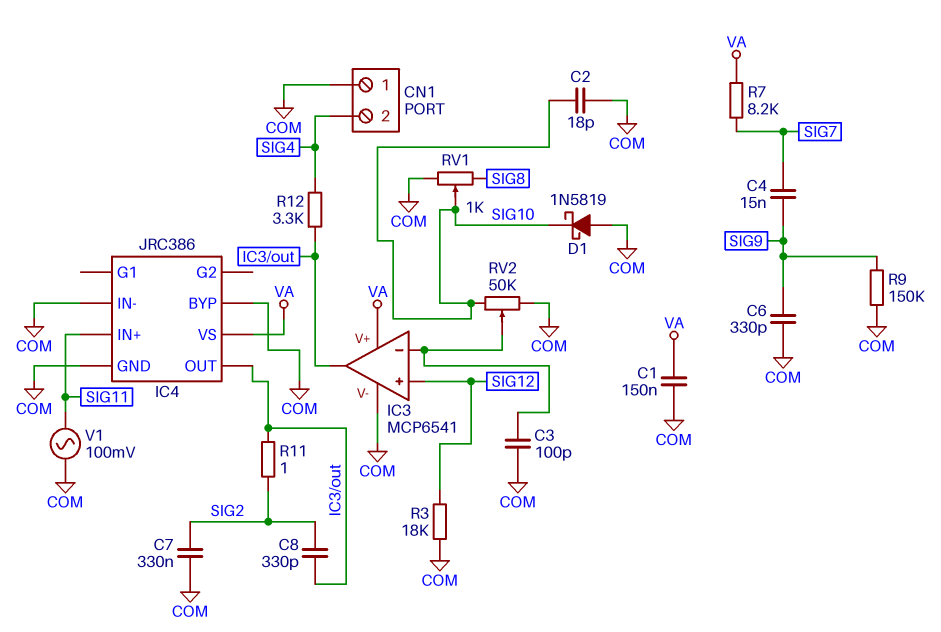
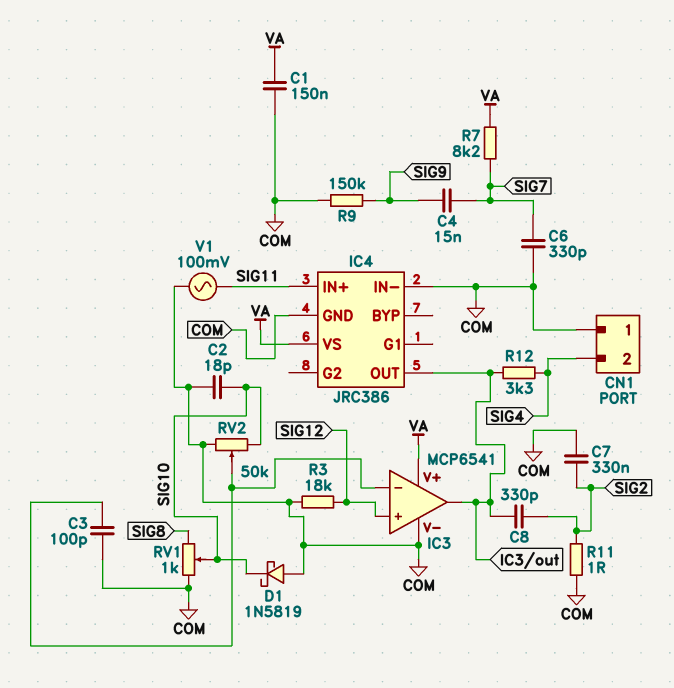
C6: 330pF (COM, SIG9) -> 330pF (COM, SIG7)
IC4 pin BYP: COM -> none
R11: 1 (IC3/out, SIG2) -> 1 (COM, SIG2)

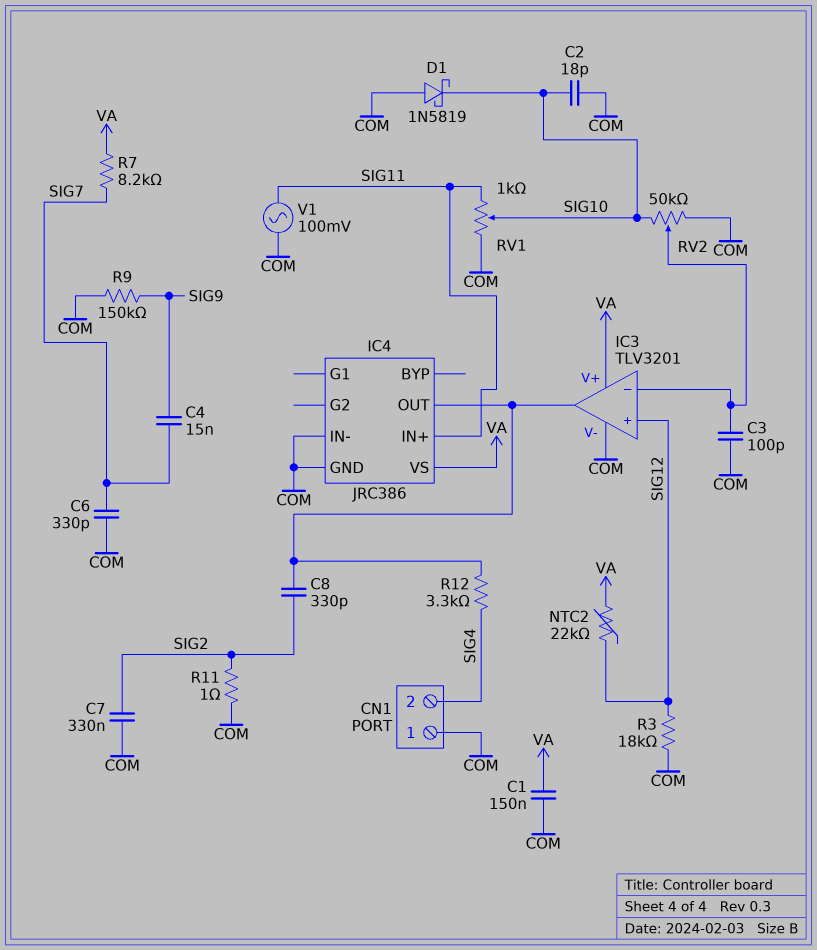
IC3: MCP6541 -> TLV3201
NTC2: none -> 22k (SIG12, VA)
RV1: 1k (COM, SIG8, wiper SIG10) -> 1k (COM, SIG11, wiper SIG10)

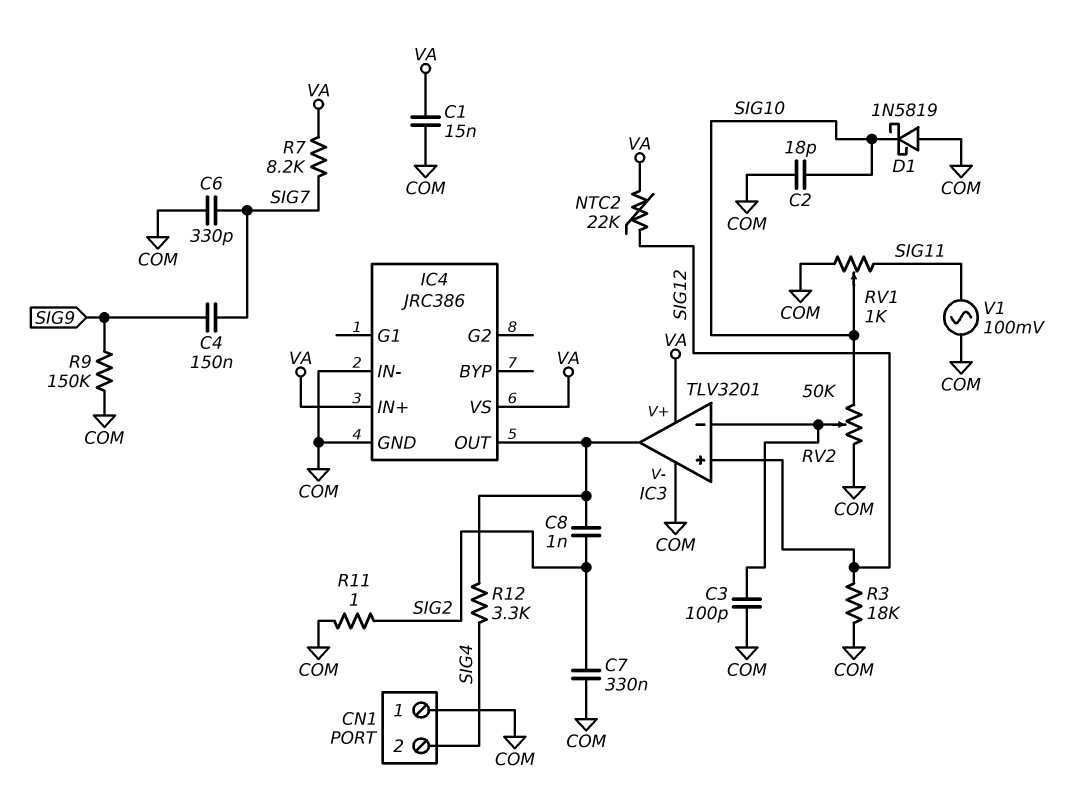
C1: 150nF (COM, VA) -> 15nF (COM, VA)
C4: 15nF (SIG7, SIG9) -> 150nF (SIG7, SIG9)
C8: 330pF (IC3/out, SIG2) -> 1nF (IC3/out, SIG2)
IC4 pin IN+: SIG11 -> VA

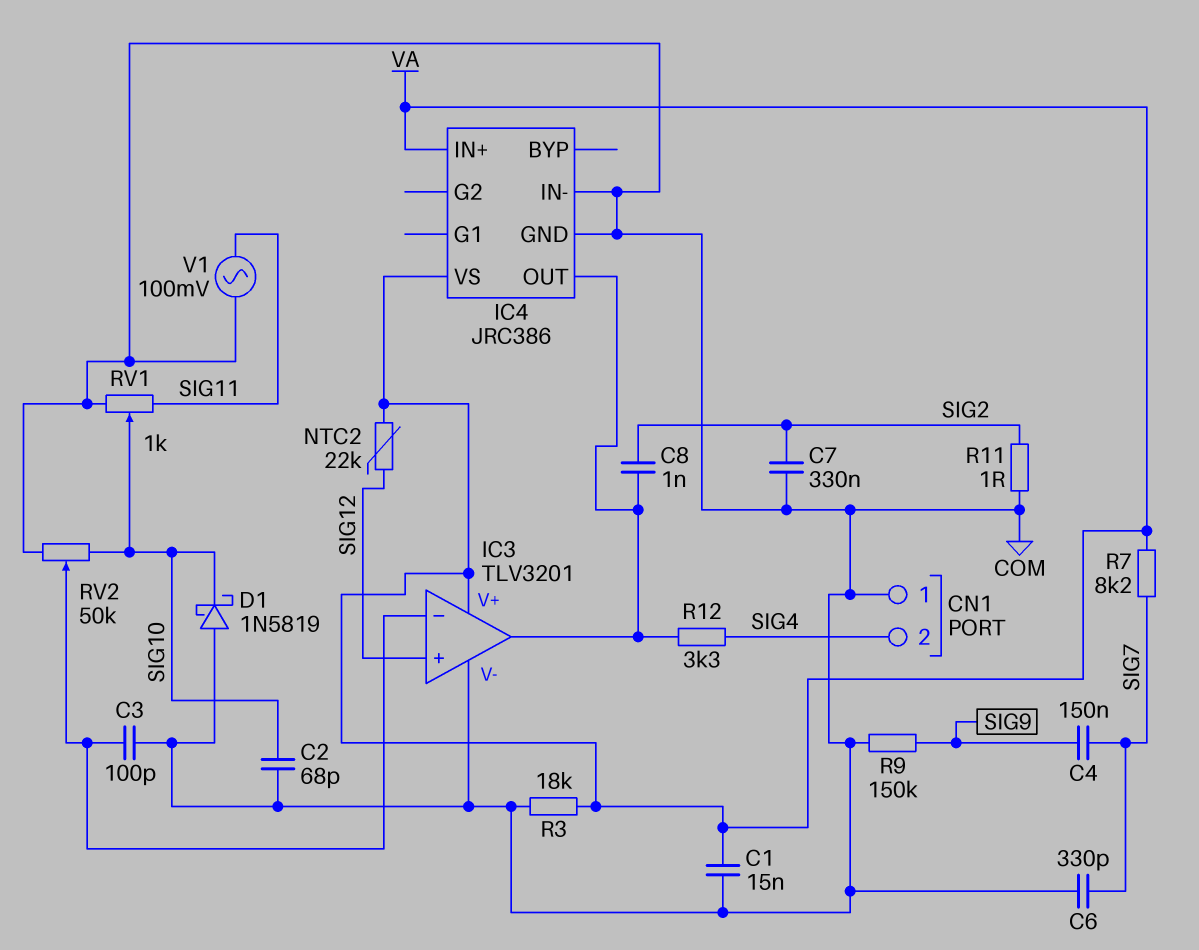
C2: 18pF (COM, SIG10) -> 68pF (COM, SIG10)
R3: 18k (COM, SIG12) -> 18k (COM, VA)

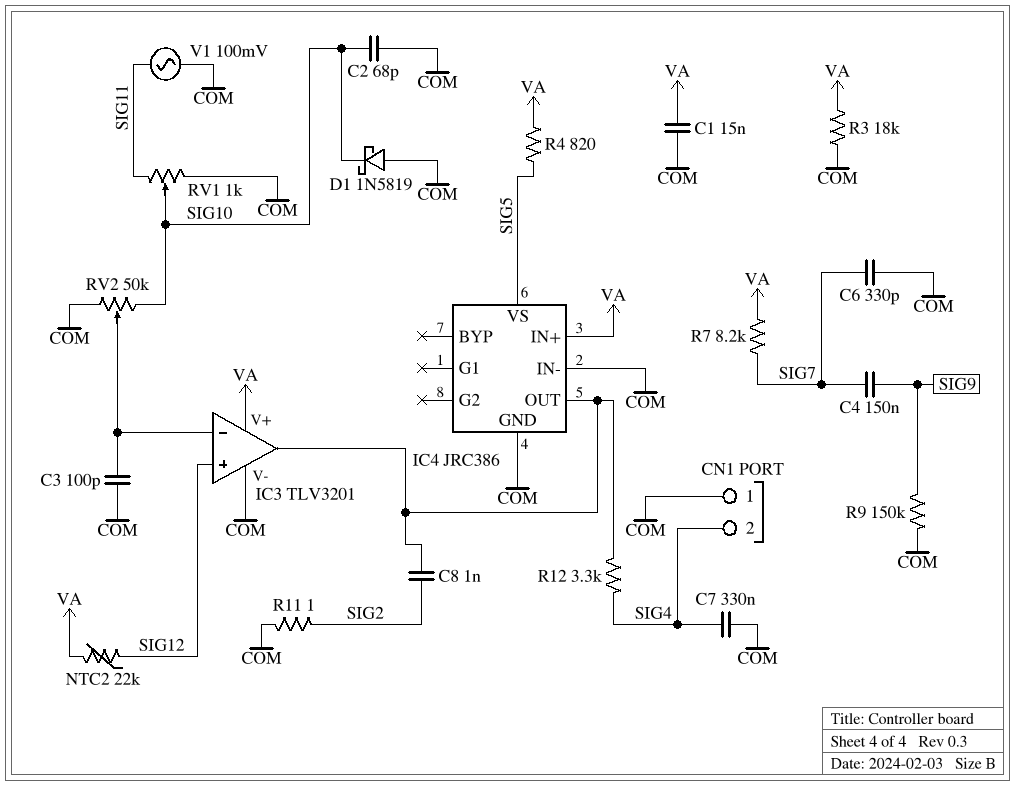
C7: 330nF (COM, SIG2) -> 330nF (COM, SIG4)
IC4 pin VS: VA -> SIG5
R4: none -> 820 (SIG5, VA)

